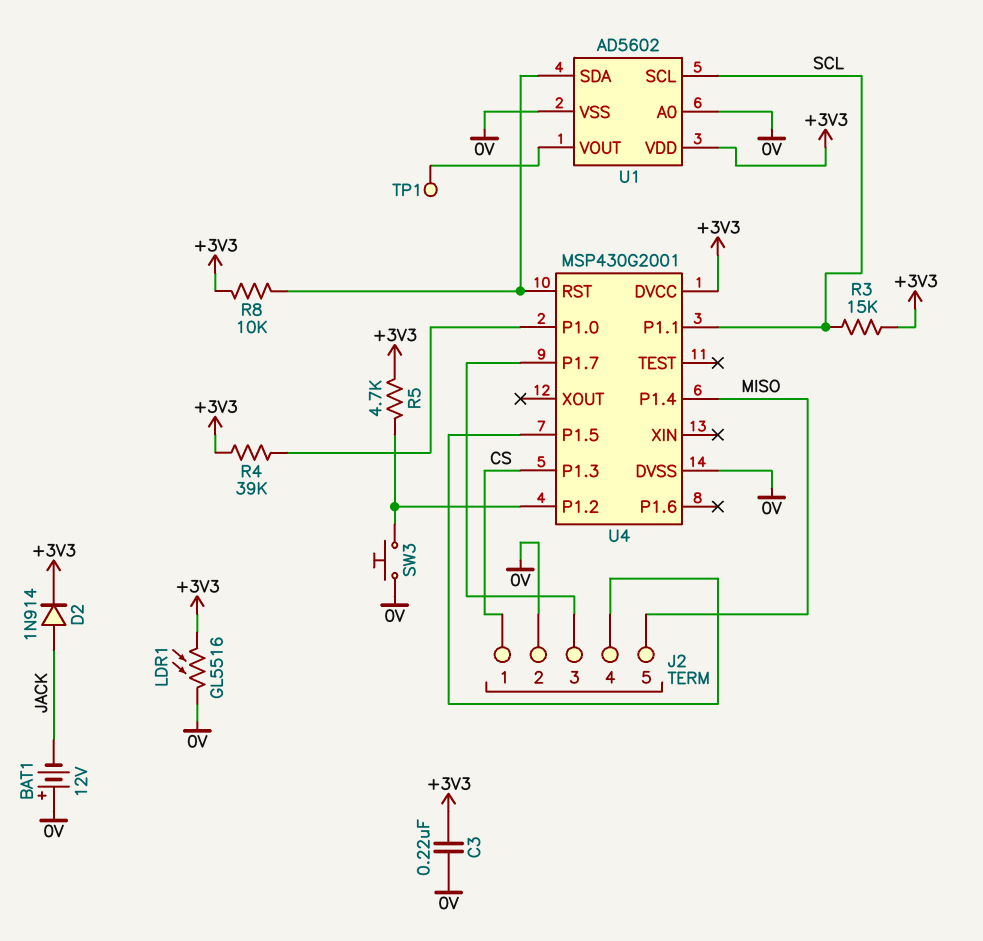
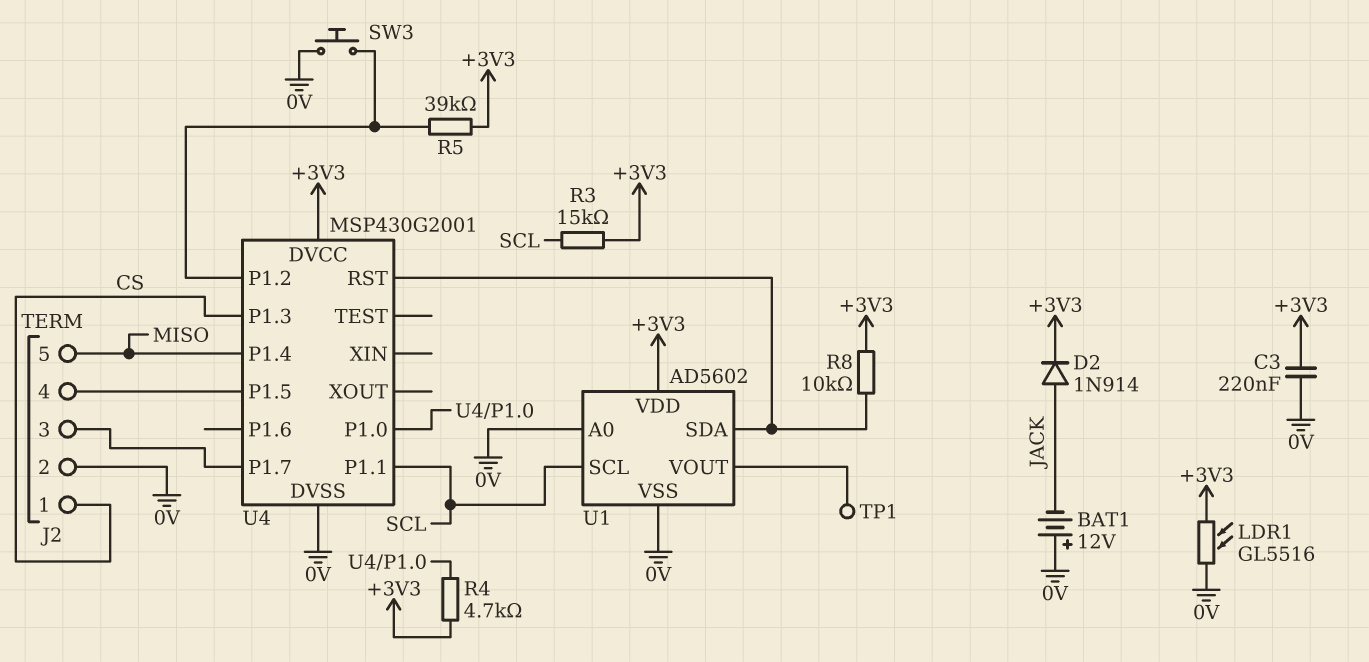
R4: 39k (+3V3, U4/P1.0) -> 4.7k (+3V3, U4/P1.0)
R5: 4.7k (+3V3, U4/P1.2) -> 39k (+3V3, U4/P1.2)

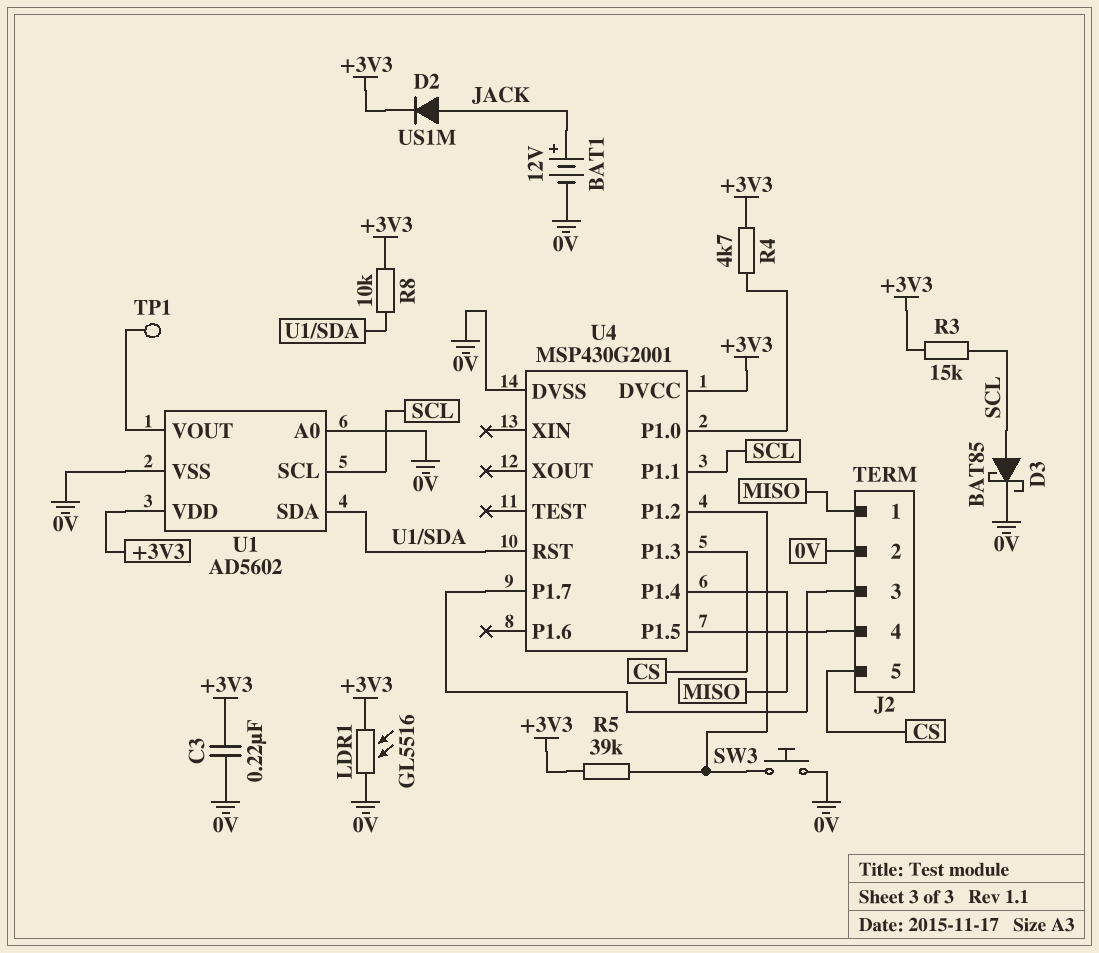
BAT1: 12V (plus 0V, minus JACK) -> 12V (plus JACK, minus 0V)
D2: diode 1N914 (A JACK, K +3V3) -> diode US1M (A JACK, K +3V3)
D3: none -> schottky BAT85 (A SCL, K 0V)
J2 pin 1: CS -> MISO
J2 pin 5: MISO -> CS

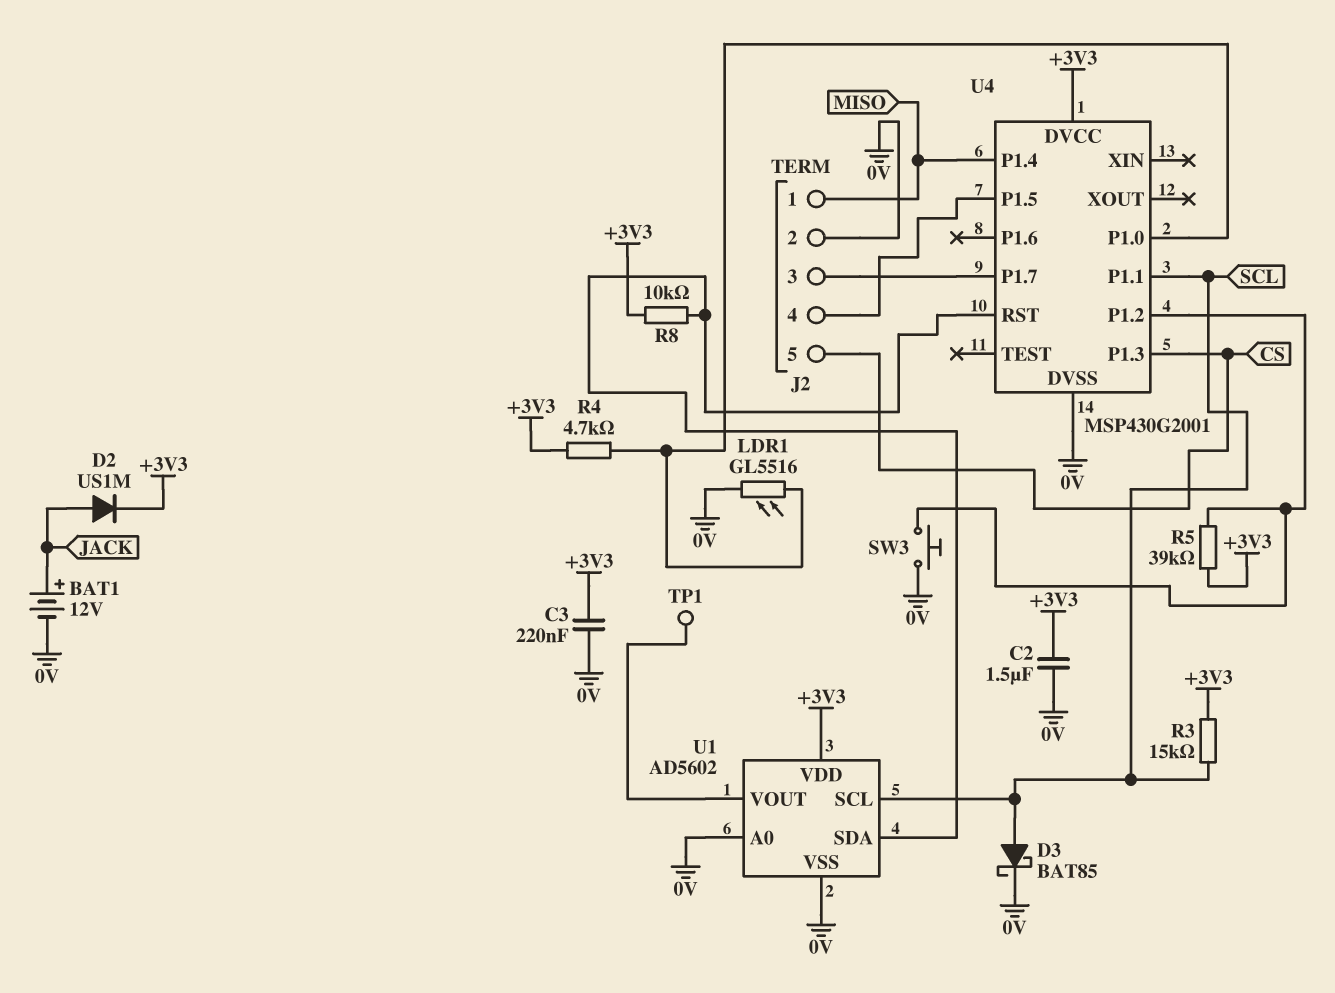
C2: none -> 1.5uF (+3V3, 0V)
LDR1: GL5516 (+3V3, 0V) -> GL5516 (0V, U4/P1.0)

